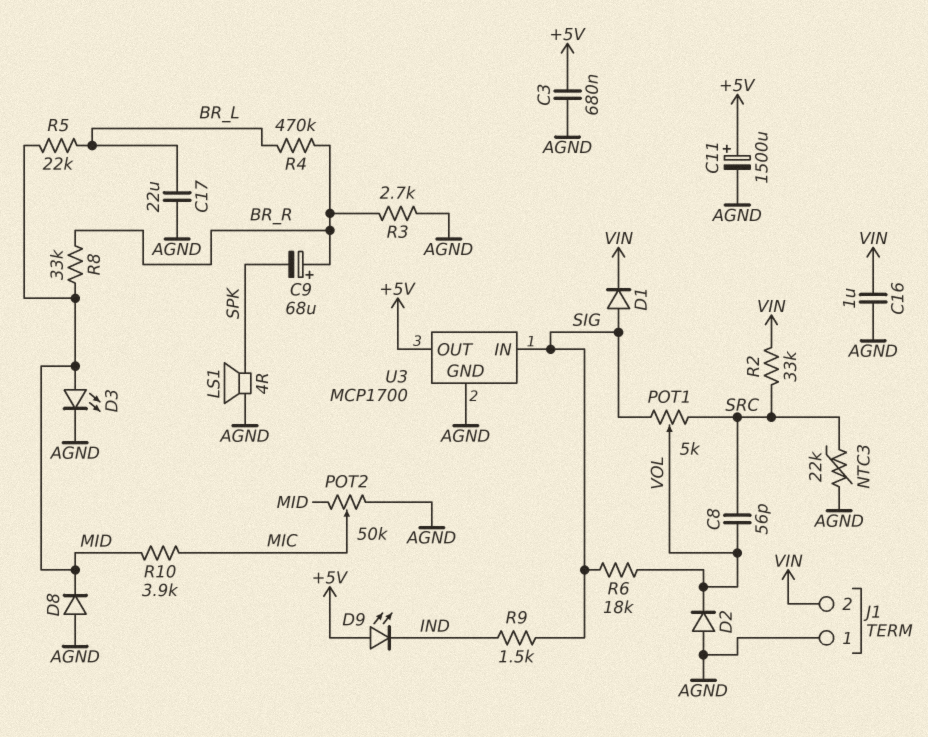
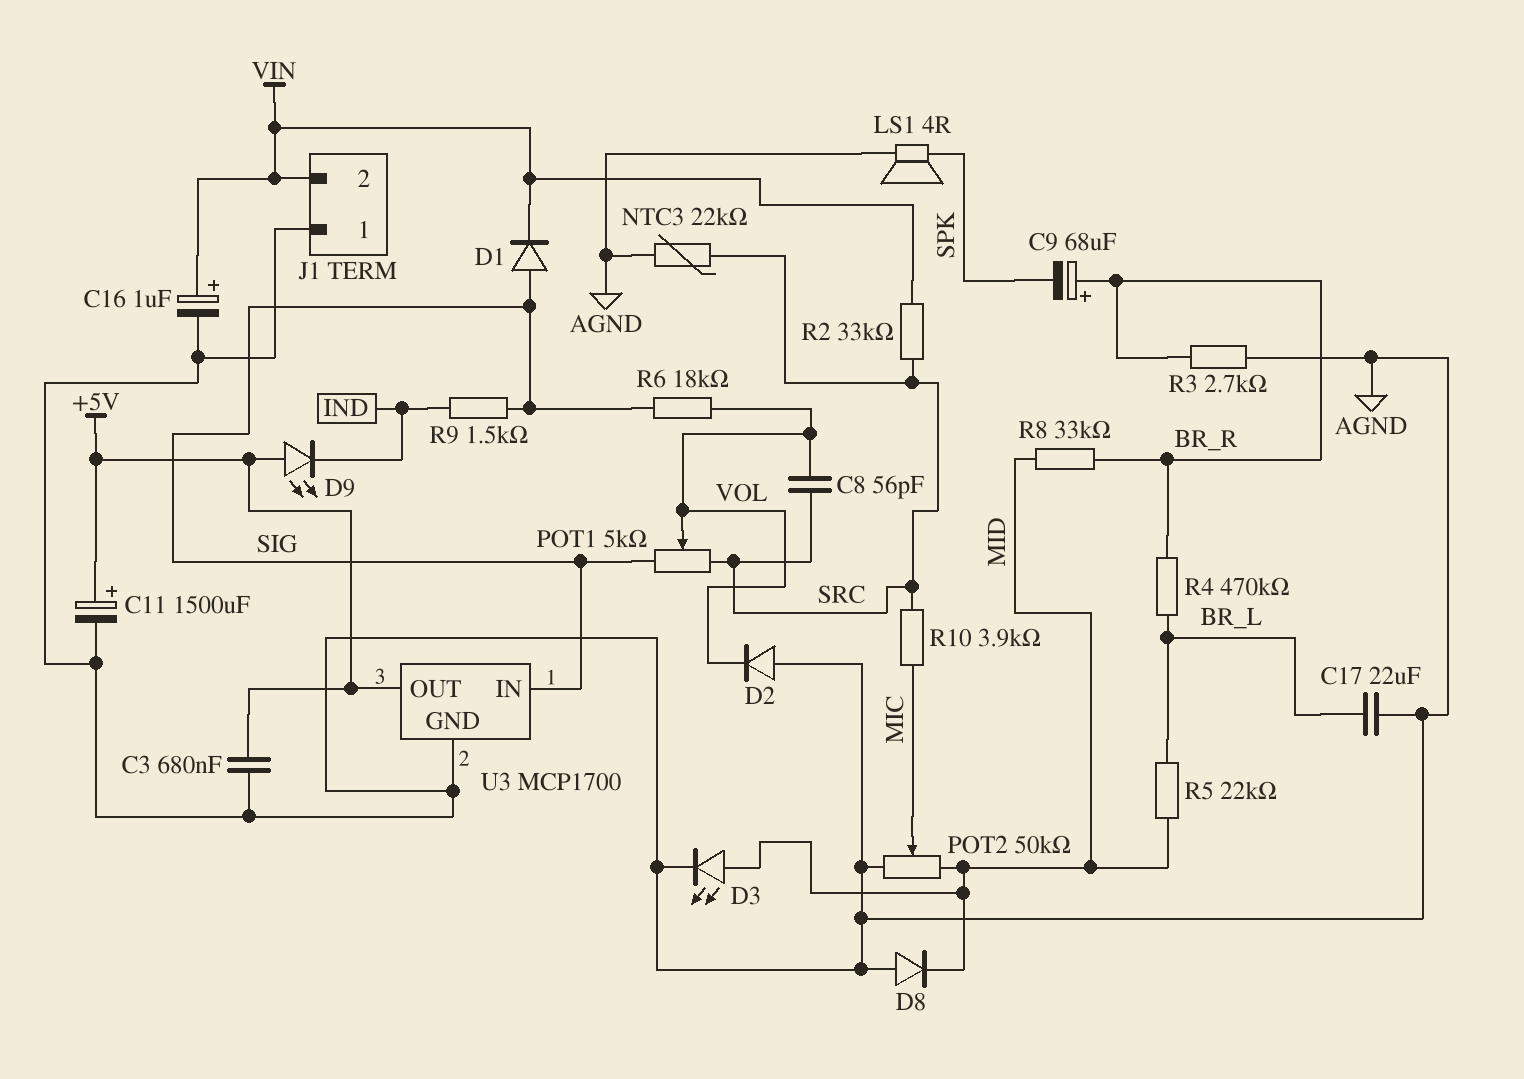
C16: 1uF (AGND, VIN) -> 1uF (plus VIN, minus AGND)
R10: 3.9k (MIC, MID) -> 3.9k (MIC, SRC)

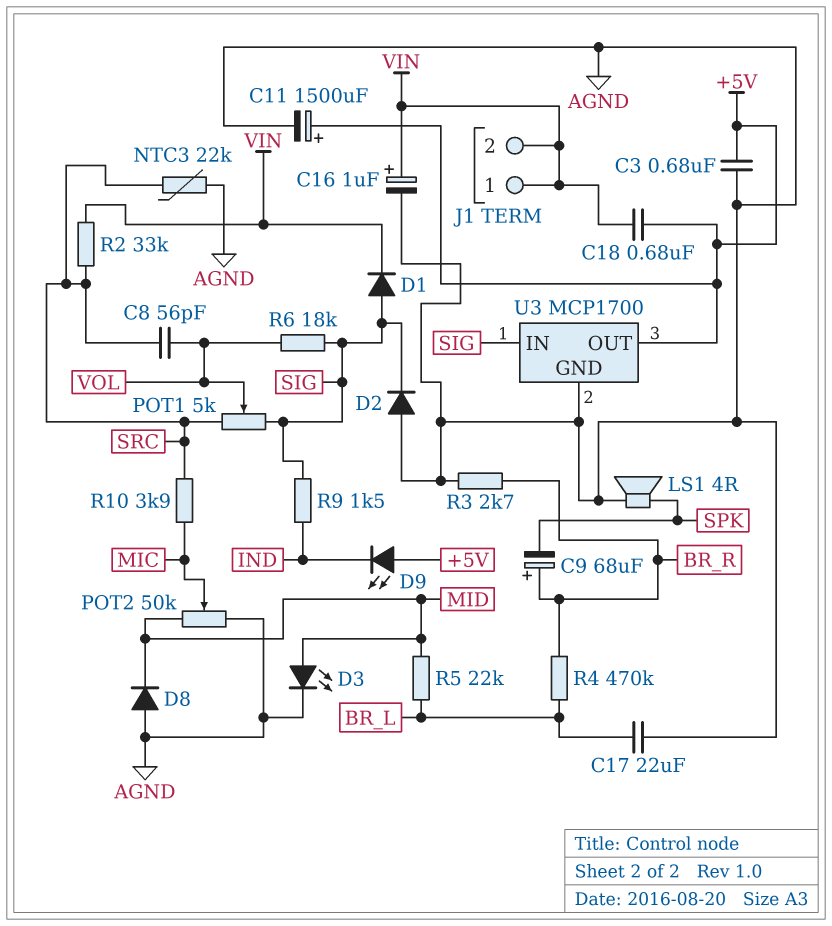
C18: none -> 680nF (+5V, VIN)
D2: diode (A AGND, K VOL) -> diode (A AGND, K SIG)
J1 pin 1: AGND -> VIN
R8: 33k (BR_R, MID) -> none

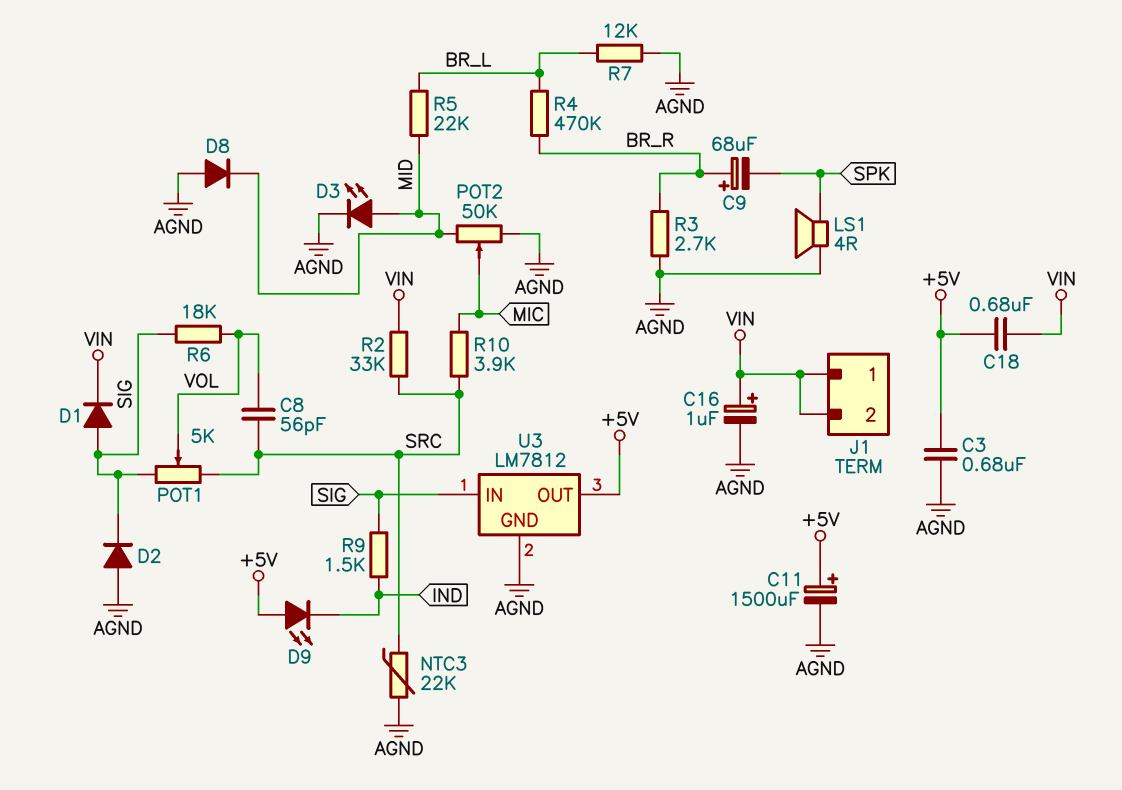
C17: 22uF (AGND, BR_L) -> none
R7: none -> 12k (AGND, BR_L)
U3: MCP1700 -> LM7812

